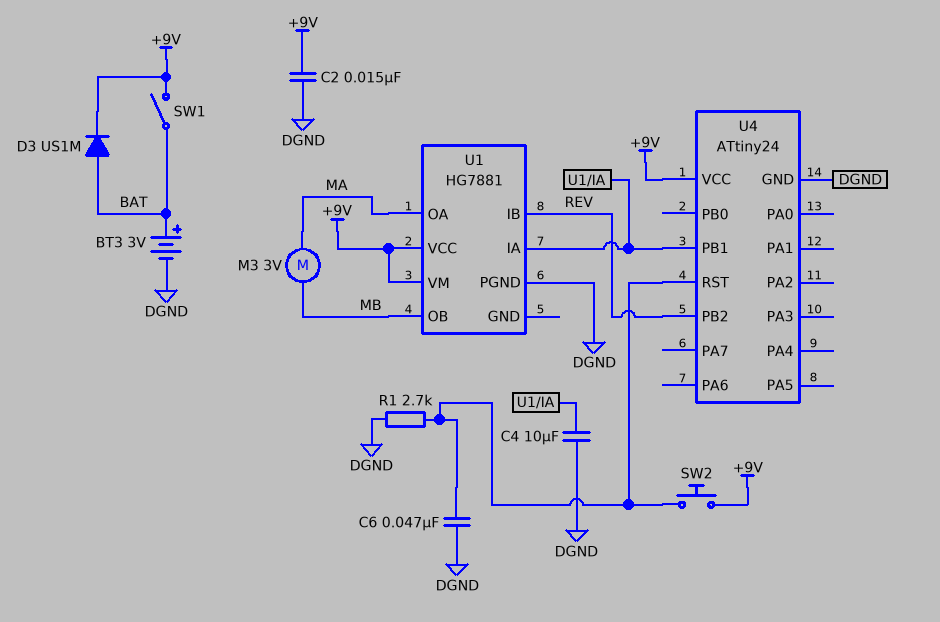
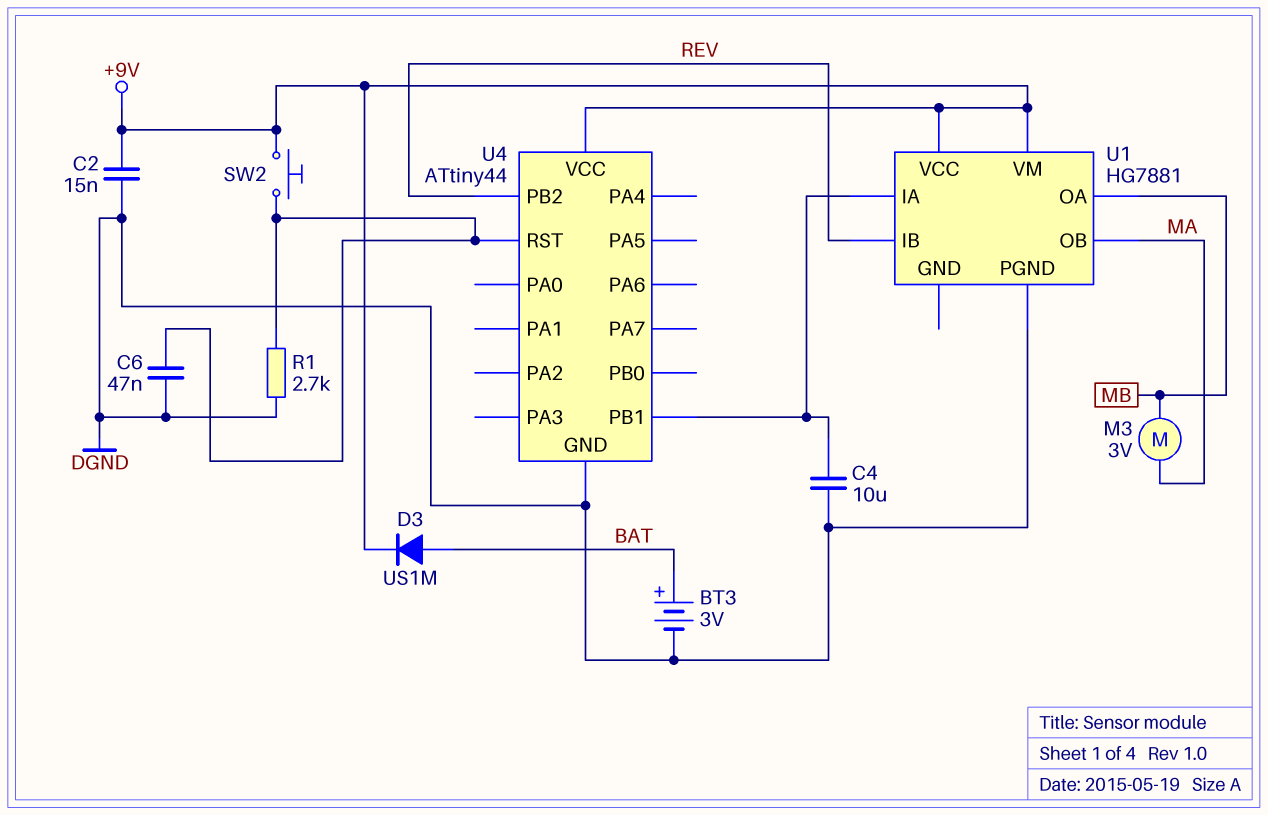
SW1: switch (+9V, BAT) -> none
U1 pin OA: MA -> MB
U1 pin OB: MB -> MA
U4: ATtiny24 -> ATtiny44

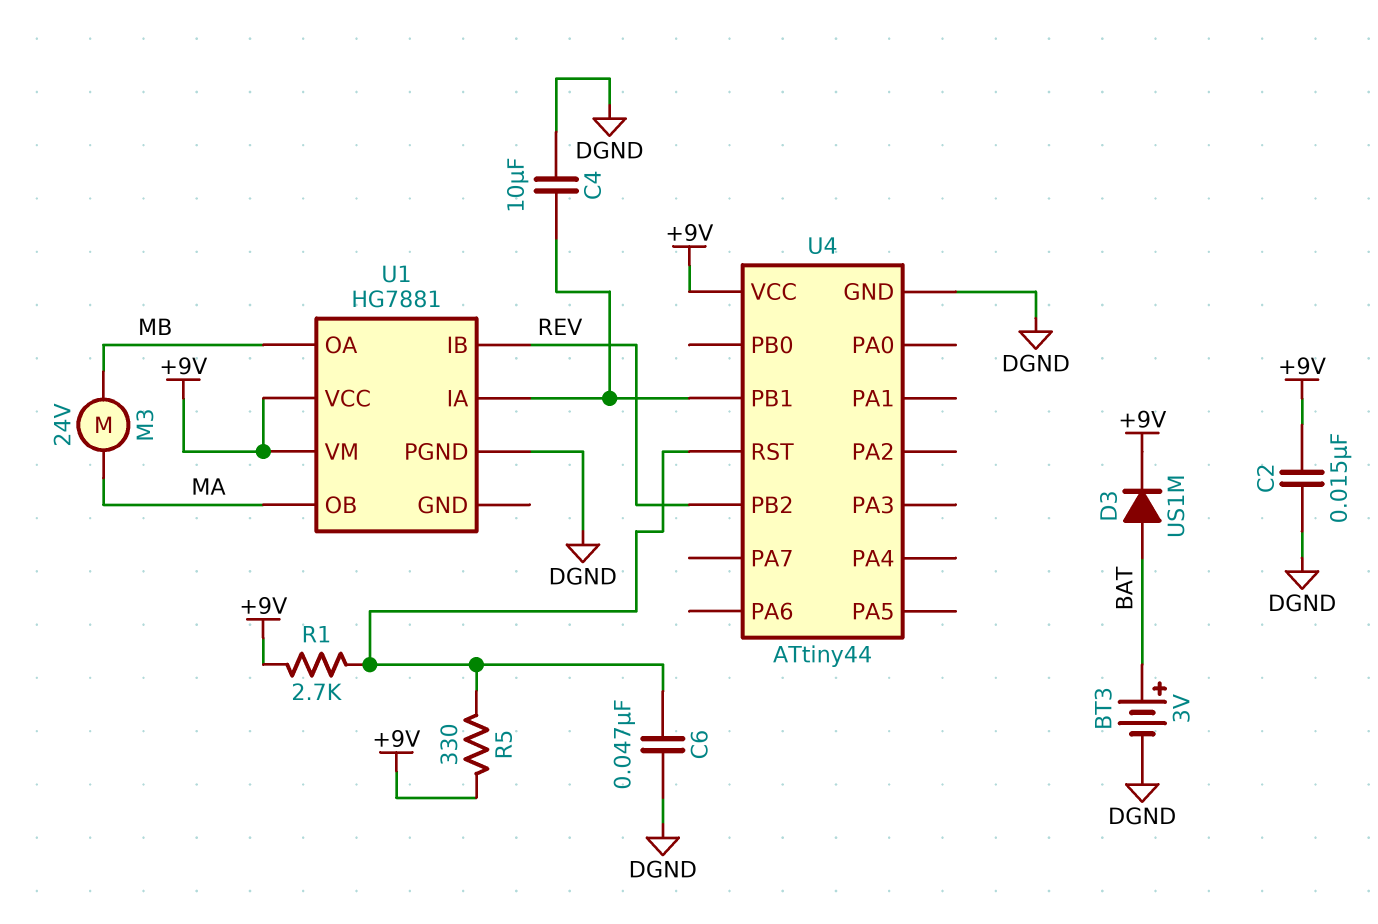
M3: motor 3V (MA, MB) -> motor 24V (MA, MB)
R1: 2.7k (DGND, U4/RST) -> 2.7k (+9V, U4/RST)
R5: none -> 330 (+9V, U4/RST)
SW2: button (+9V, U4/RST) -> none

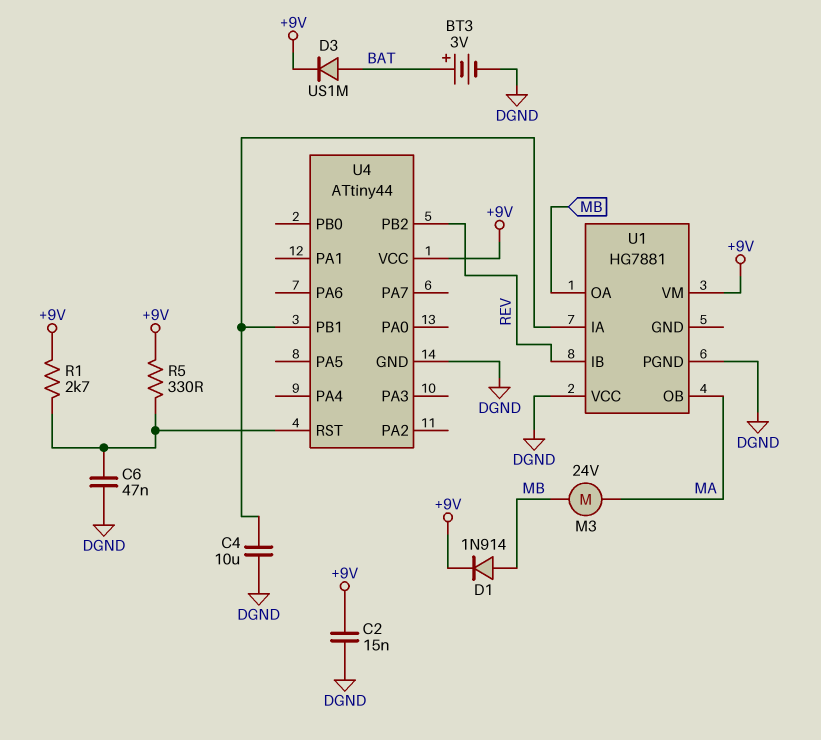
D1: none -> diode 1N914 (A MB, K +9V)
U1 pin VCC: +9V -> DGND

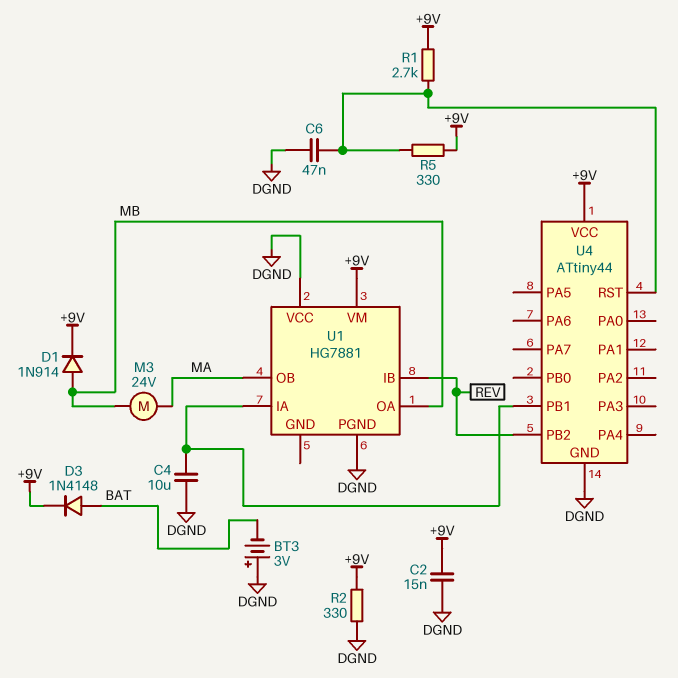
BT3: 3V (plus BAT, minus DGND) -> 3V (plus DGND, minus BAT)
D3: diode US1M (A BAT, K +9V) -> diode 1N4148 (A BAT, K +9V)
R2: none -> 330 (+9V, DGND)

